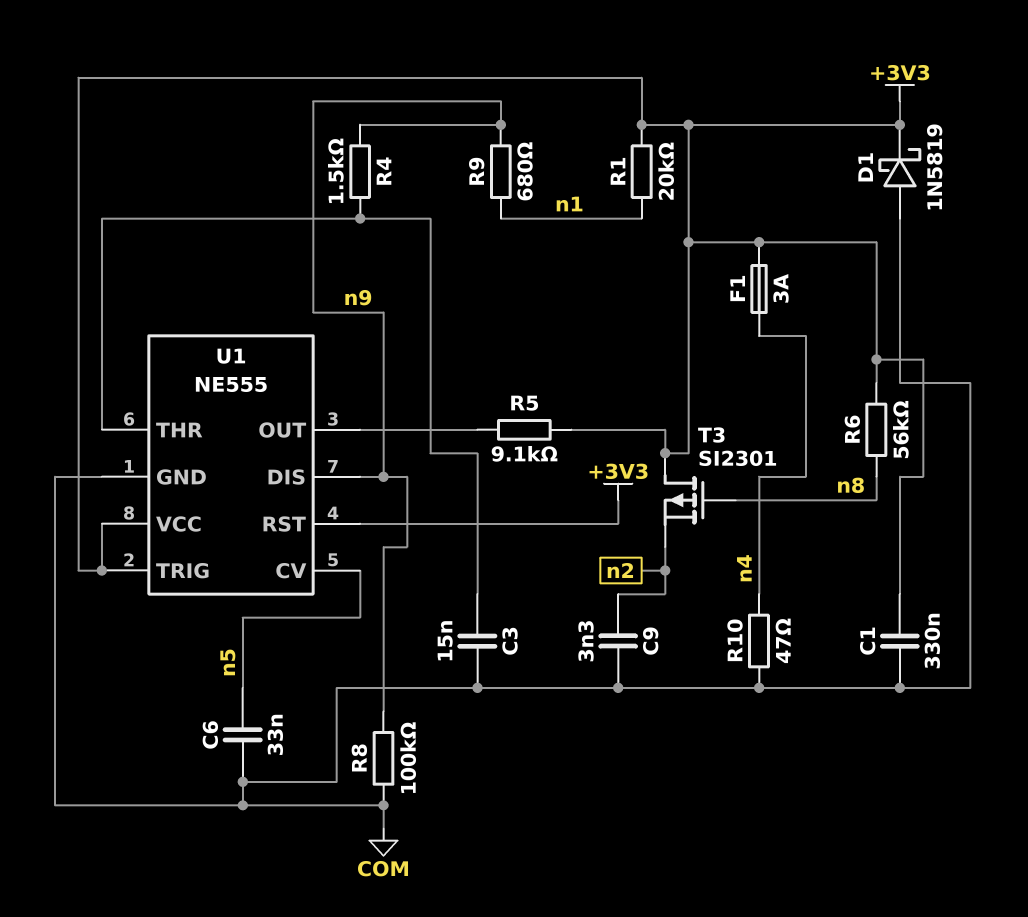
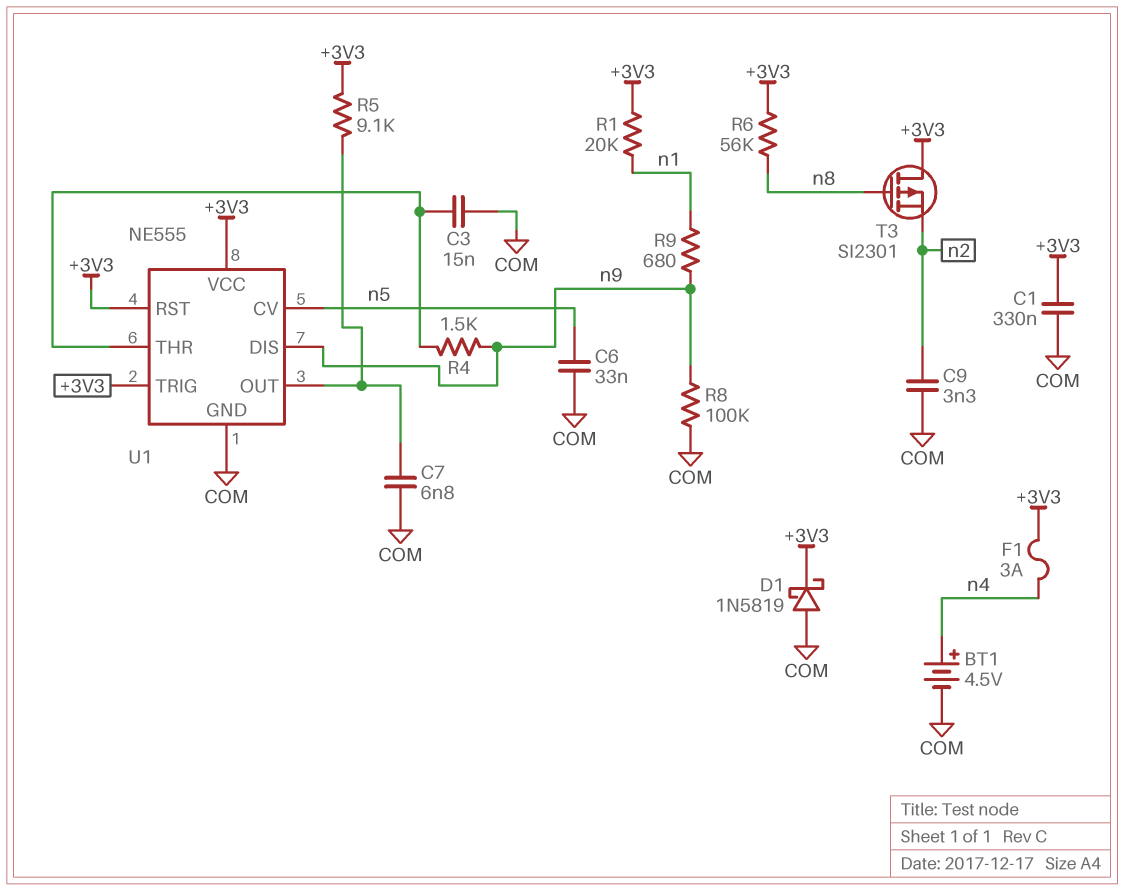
BT1: none -> 4.5V (plus n4, minus COM)
C7: none -> 6.8nF (COM, U1/OUT)
R10: 47 (COM, n4) -> none

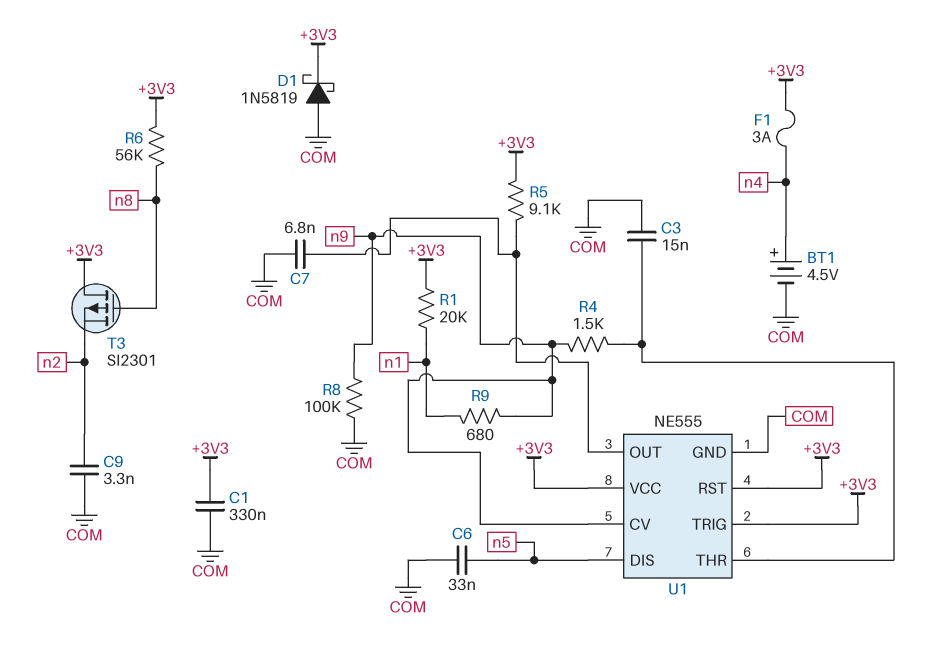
U1 pin CV: n5 -> n9
U1 pin DIS: n9 -> n5

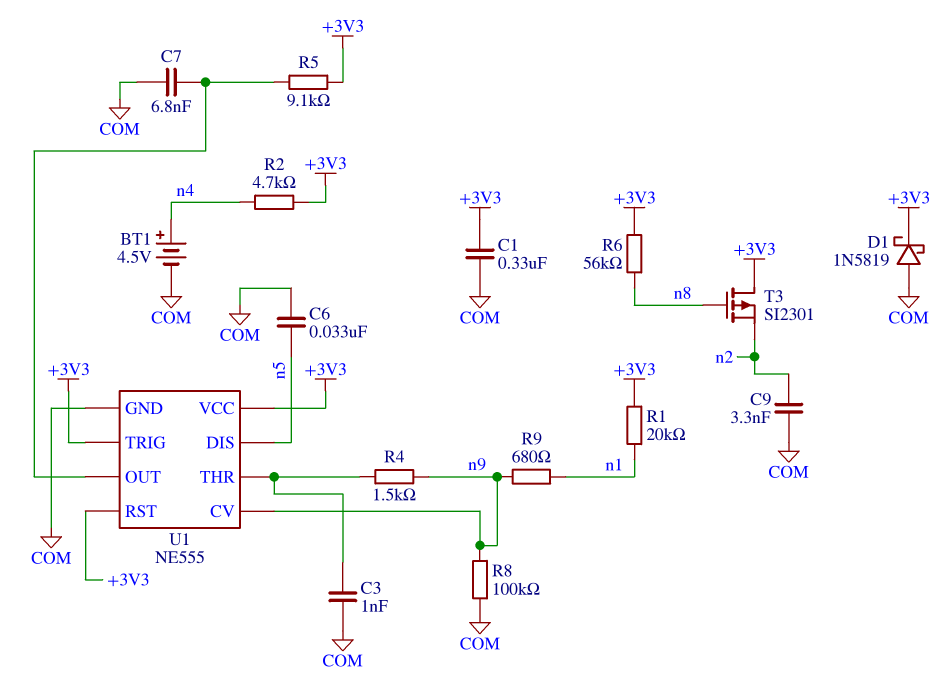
C3: 15nF (COM, U1/THR) -> 1nF (COM, U1/THR)
F1: 3A (+3V3, n4) -> none
R2: none -> 4.7k (+3V3, n4)

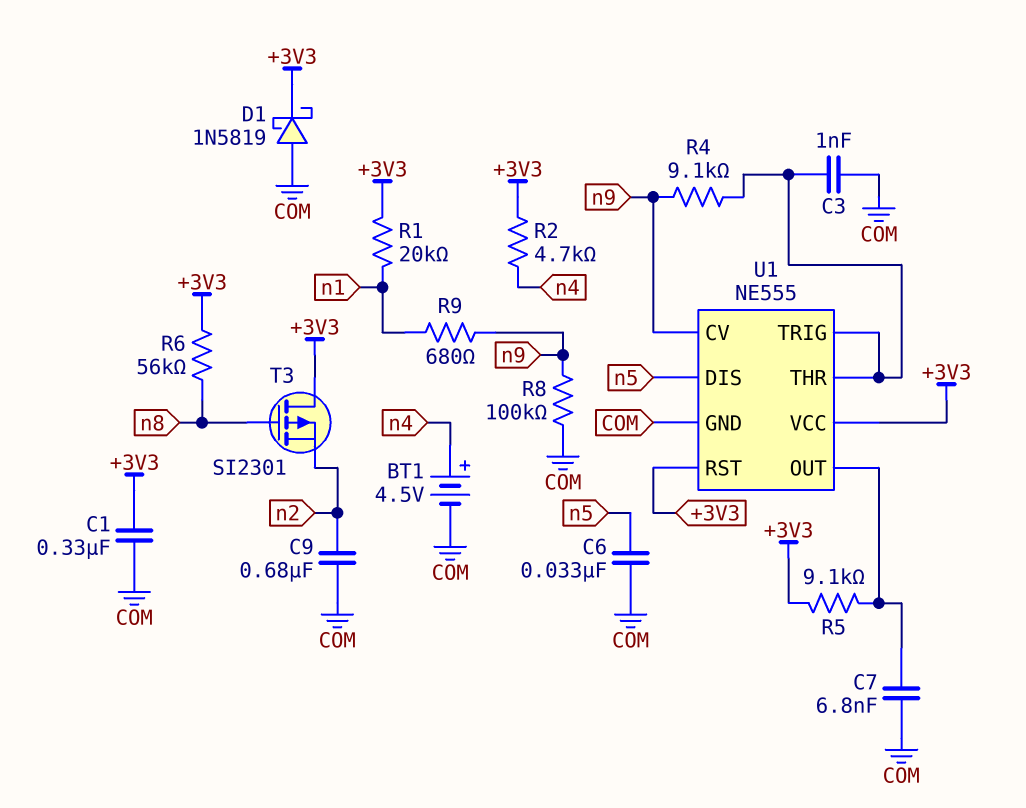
C9: 3.3nF (COM, n2) -> 680nF (COM, n2)
R4: 1.5k (U1/THR, n9) -> 9.1k (U1/THR, n9)
U1 pin TRIG: +3V3 -> U1/THR

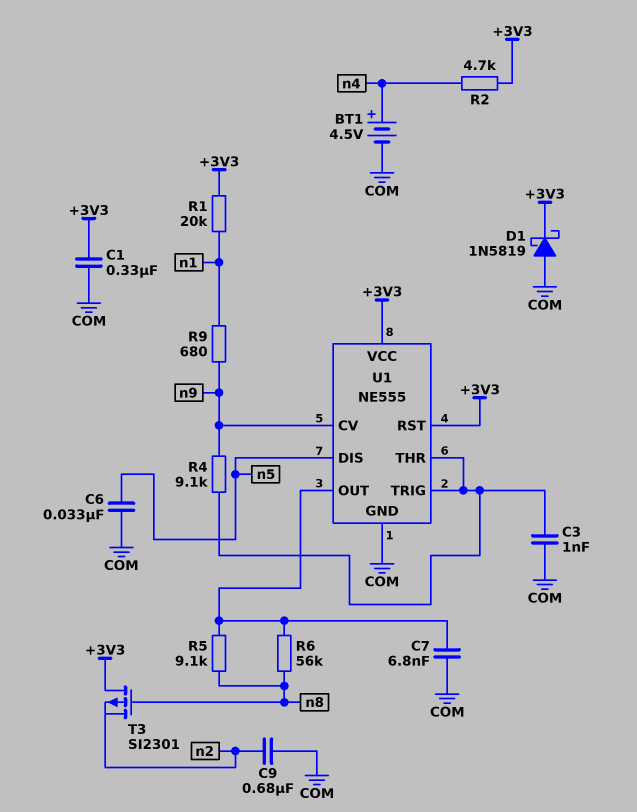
R5: 9.1k (+3V3, U1/OUT) -> 9.1k (U1/OUT, n8)
R6: 56k (+3V3, n8) -> 56k (U1/OUT, n8)
R8: 100k (COM, n9) -> none

